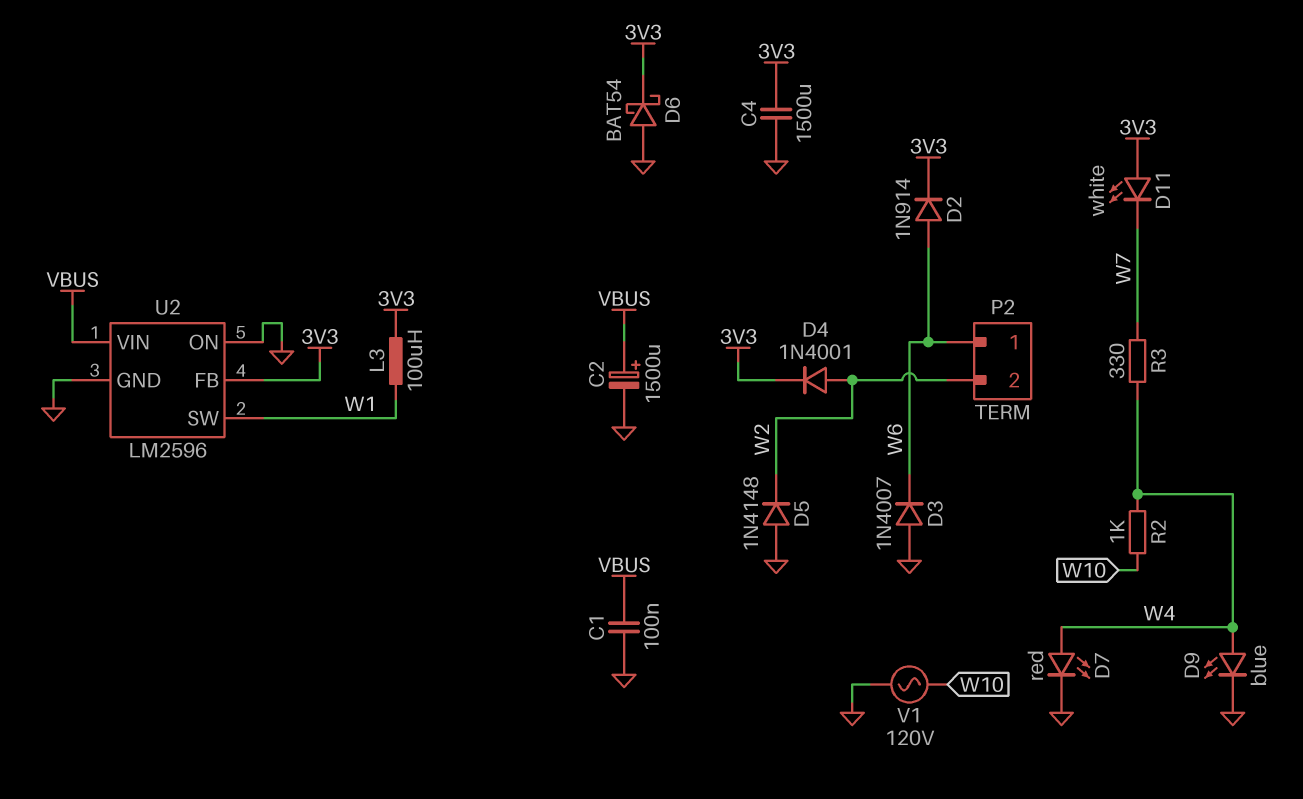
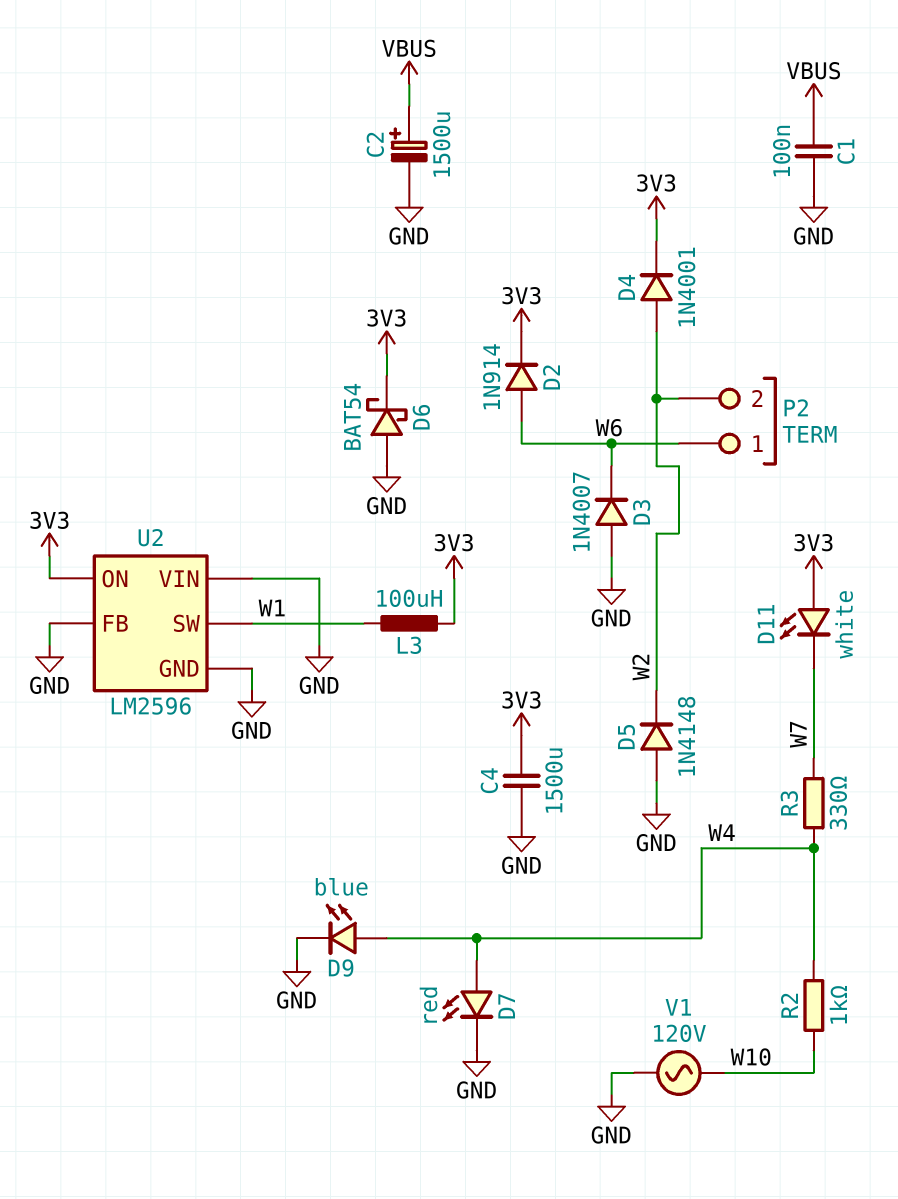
U2 pin FB: 3V3 -> GND
U2 pin ON: GND -> 3V3
U2 pin VIN: VBUS -> GND

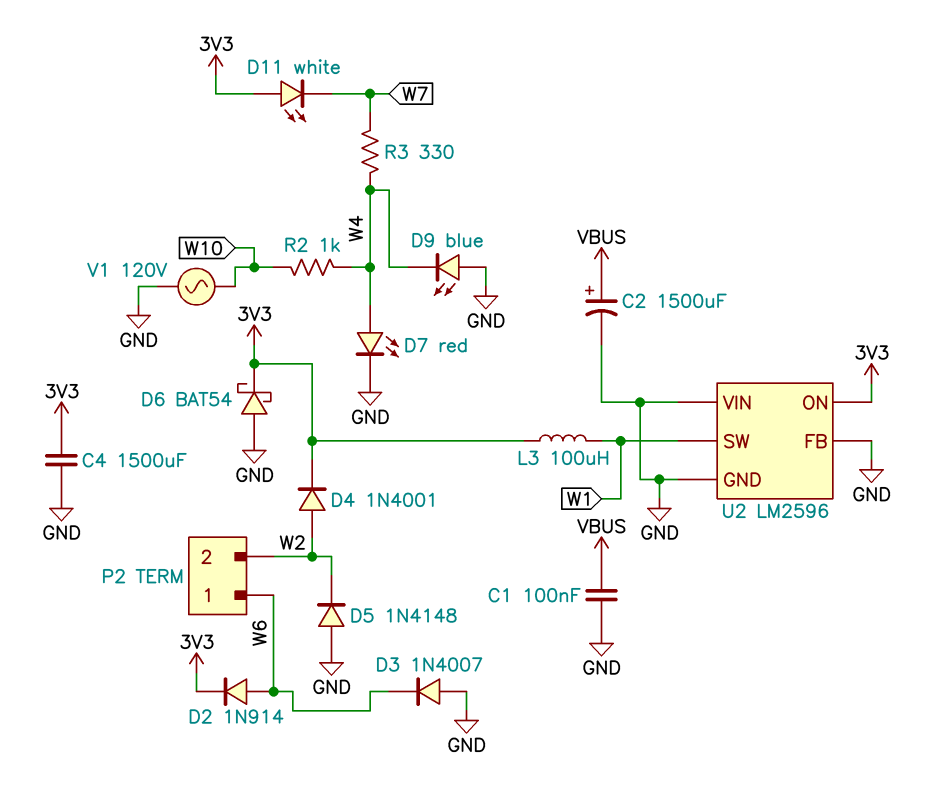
D9: LED blue (A W4, K GND) -> LED blue (A GND, K W4)

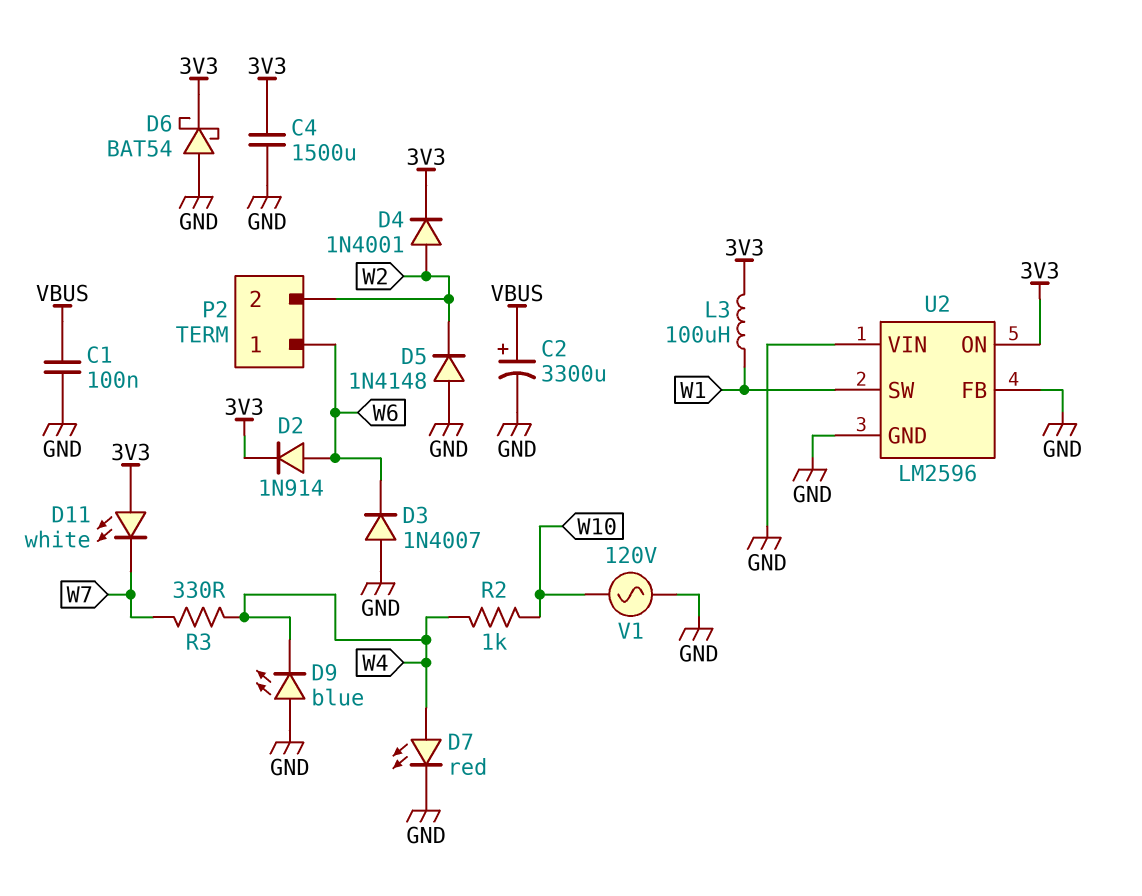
C2: 1500uF (plus VBUS, minus GND) -> 3300uF (plus VBUS, minus GND)

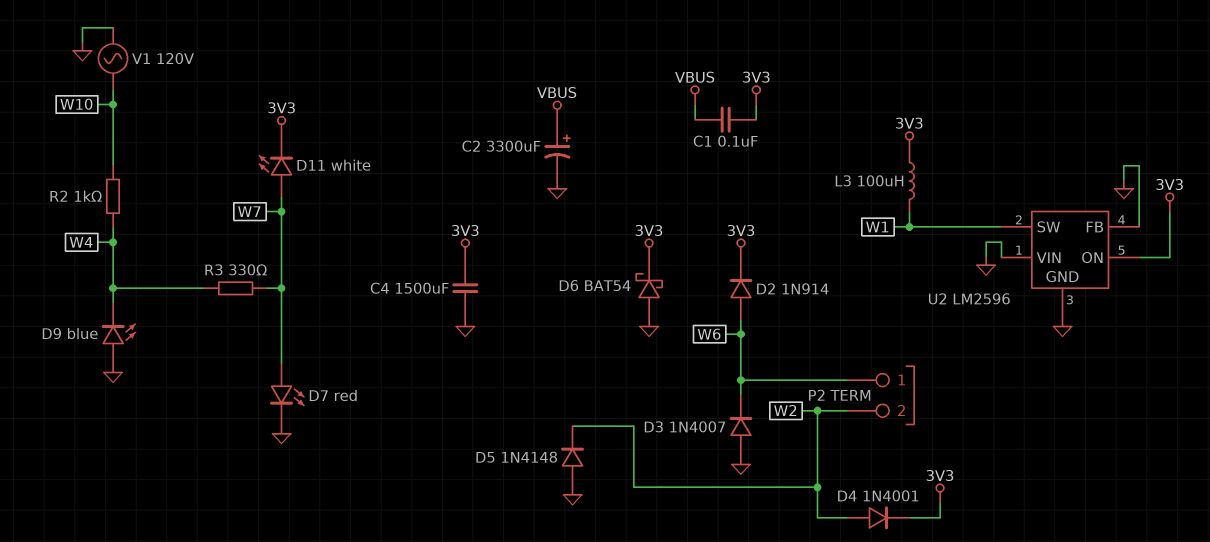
C1: 100nF (GND, VBUS) -> 100nF (3V3, VBUS)
D7: LED red (A W4, K GND) -> LED red (A W7, K GND)
D11: LED white (A 3V3, K W7) -> LED white (A W7, K 3V3)

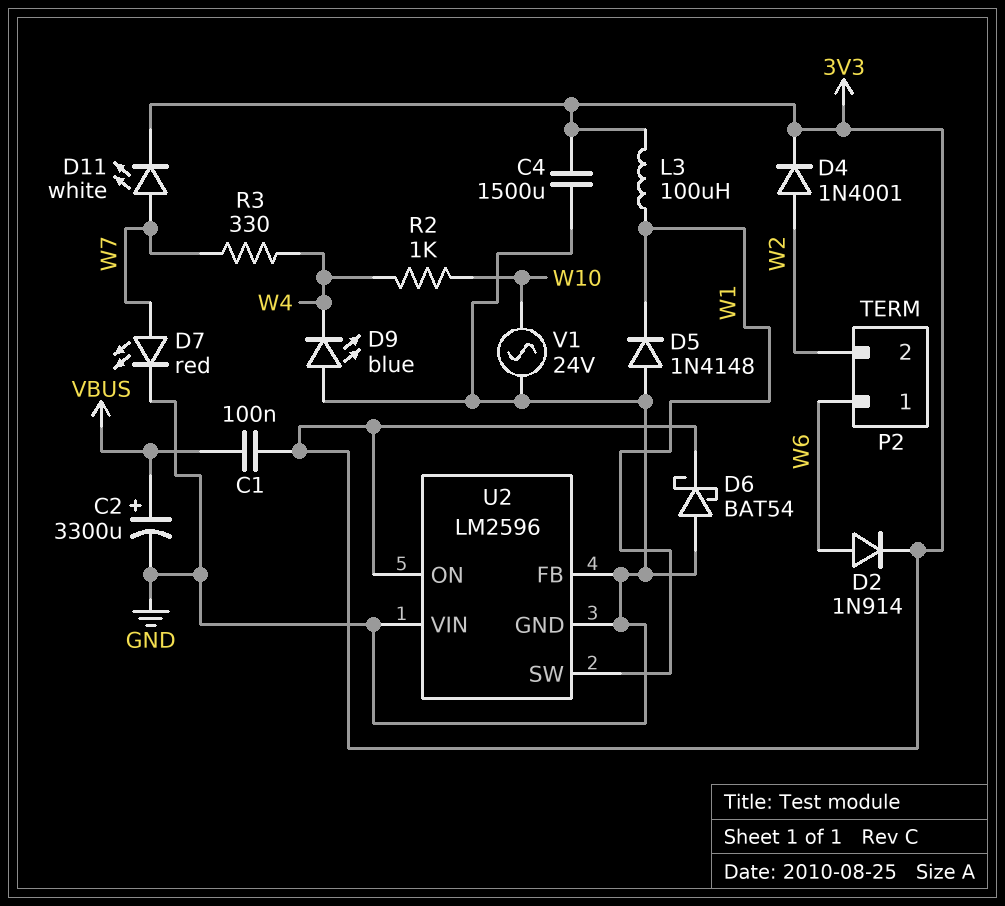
D3: diode 1N4007 (A GND, K W6) -> none
D5: diode 1N4148 (A GND, K W2) -> diode 1N4148 (A GND, K W1)
V1: AC 120V (GND, W10) -> AC 24V (GND, W10)

